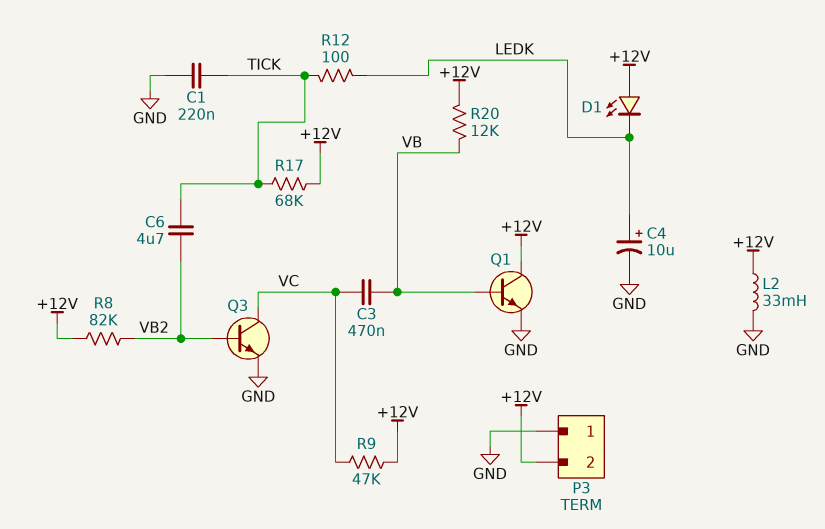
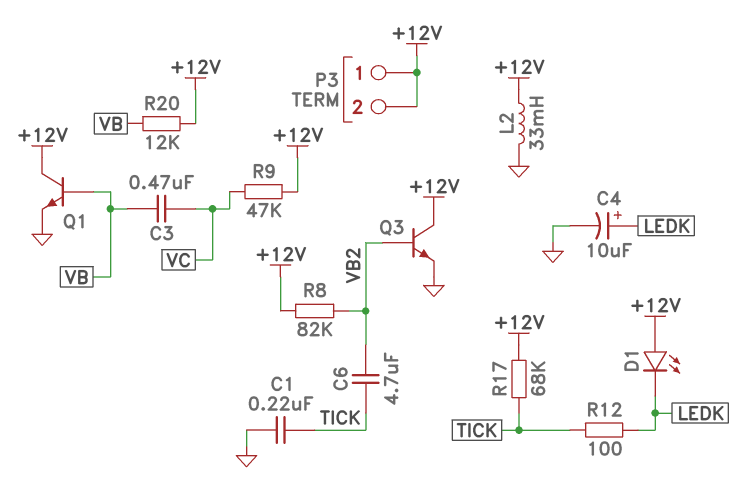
P3 pin 1: GND -> +12V
Q3: NPN (B VB2, C VC, E GND) -> NPN (B VB2, C +12V, E GND)

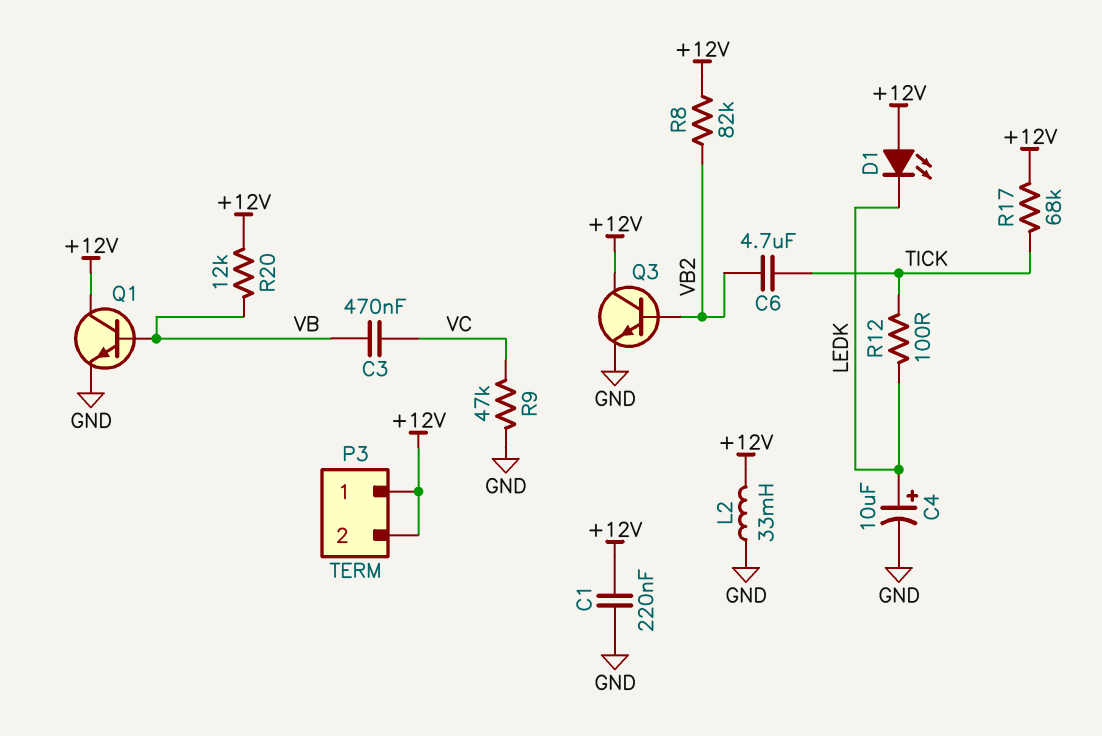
C1: 220nF (GND, TICK) -> 220nF (+12V, GND)
R9: 47k (+12V, VC) -> 47k (GND, VC)

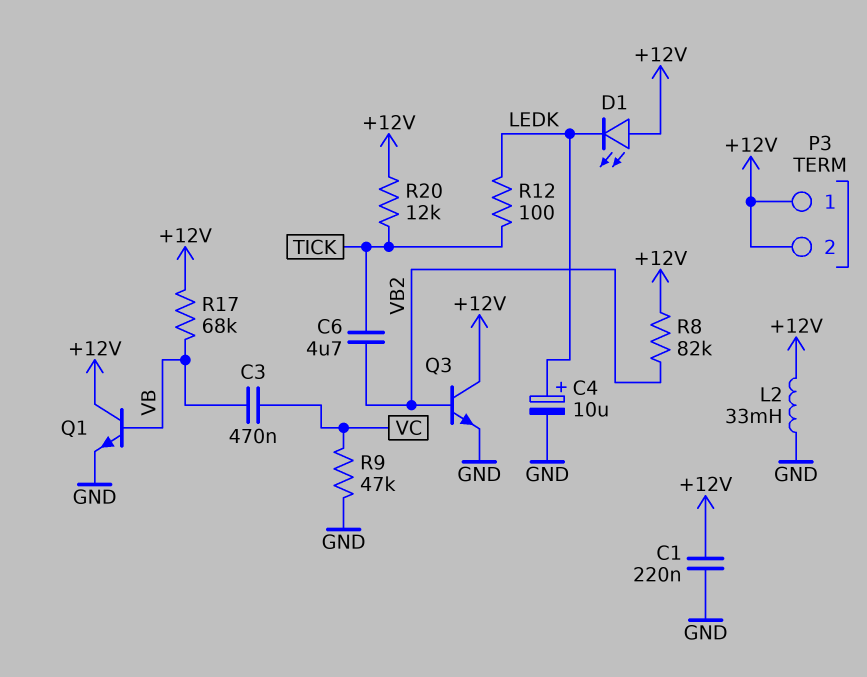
R17: 68k (+12V, TICK) -> 68k (+12V, VB)
R20: 12k (+12V, VB) -> 12k (+12V, TICK)

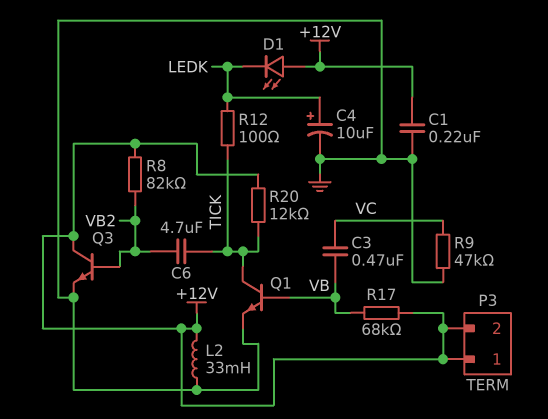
Q1: NPN (B VB, C +12V, E GND) -> NPN (B VB, C TICK, E GND)

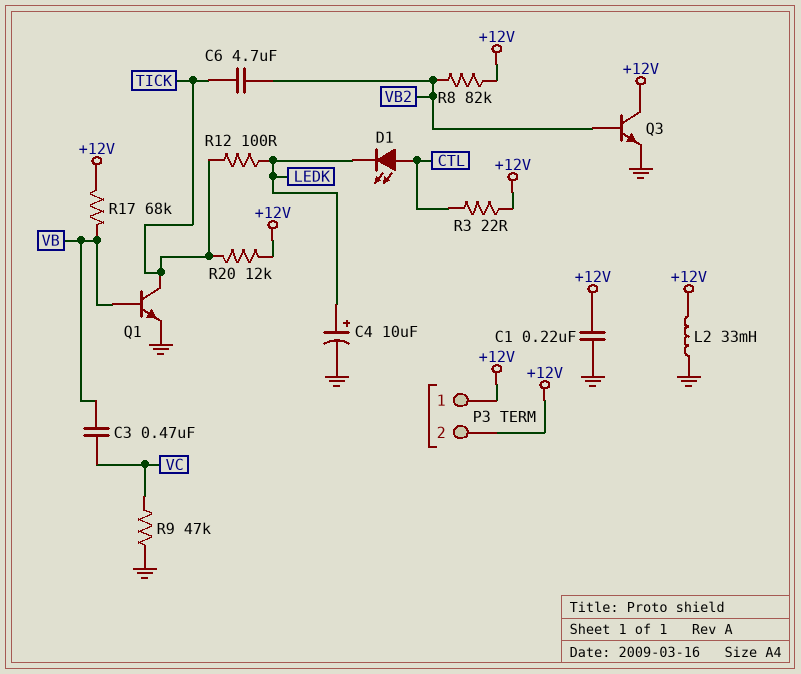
D1: LED (A +12V, K LEDK) -> LED (A CTL, K LEDK)
R3: none -> 22 (+12V, CTL)

